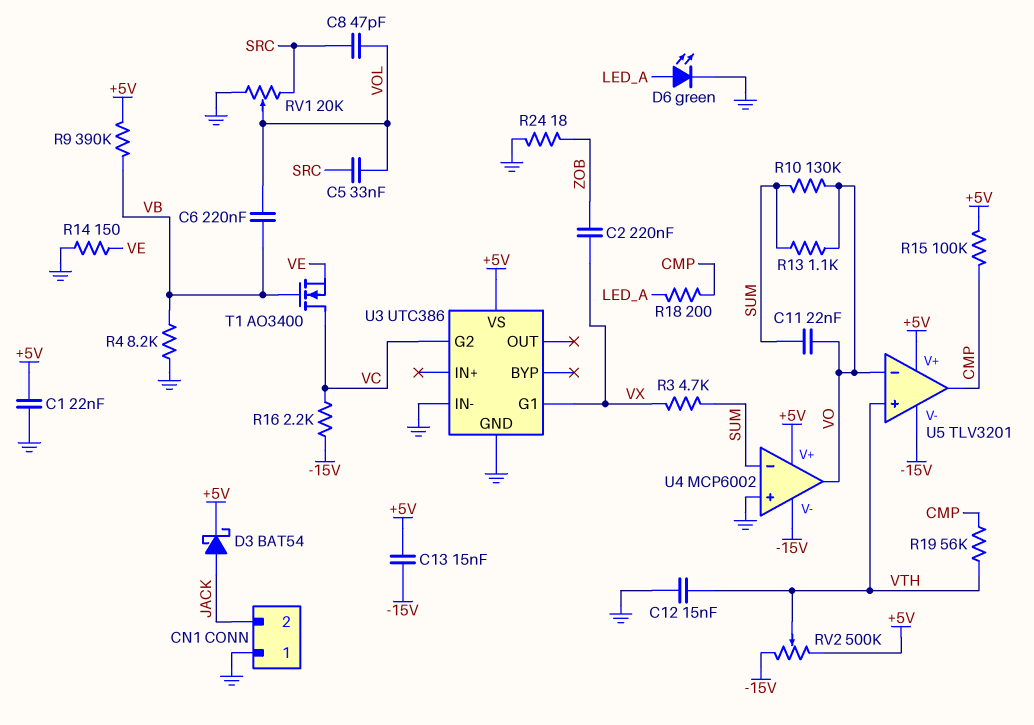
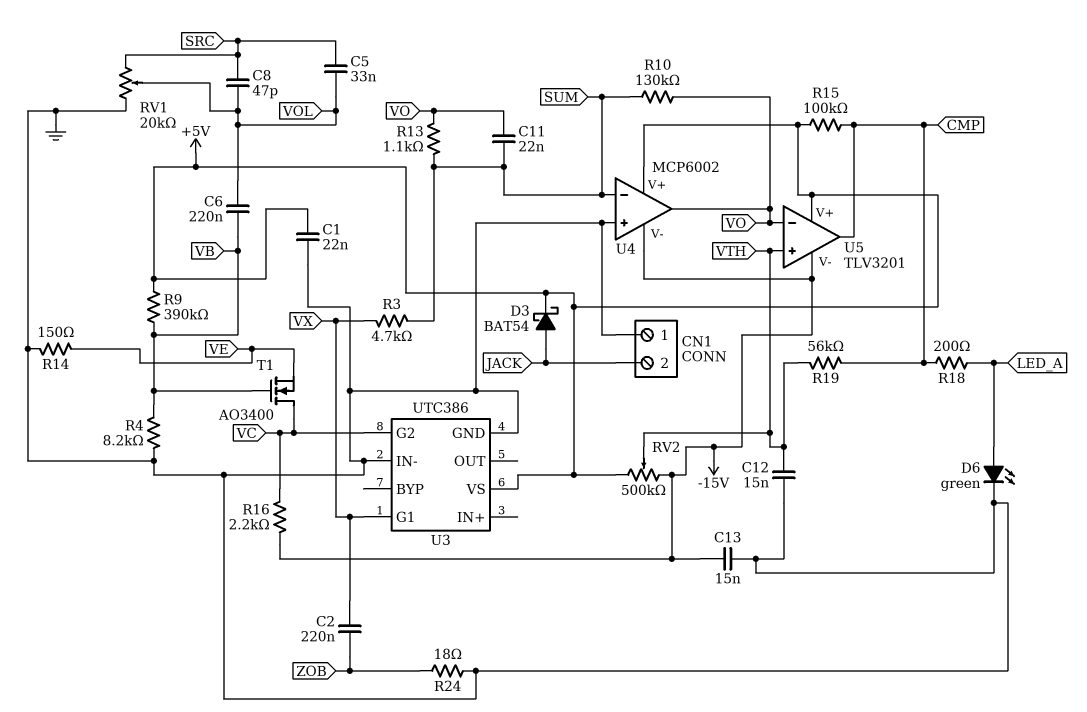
C13: 15nF (+5V, -15V) -> 15nF (-15V, GND)

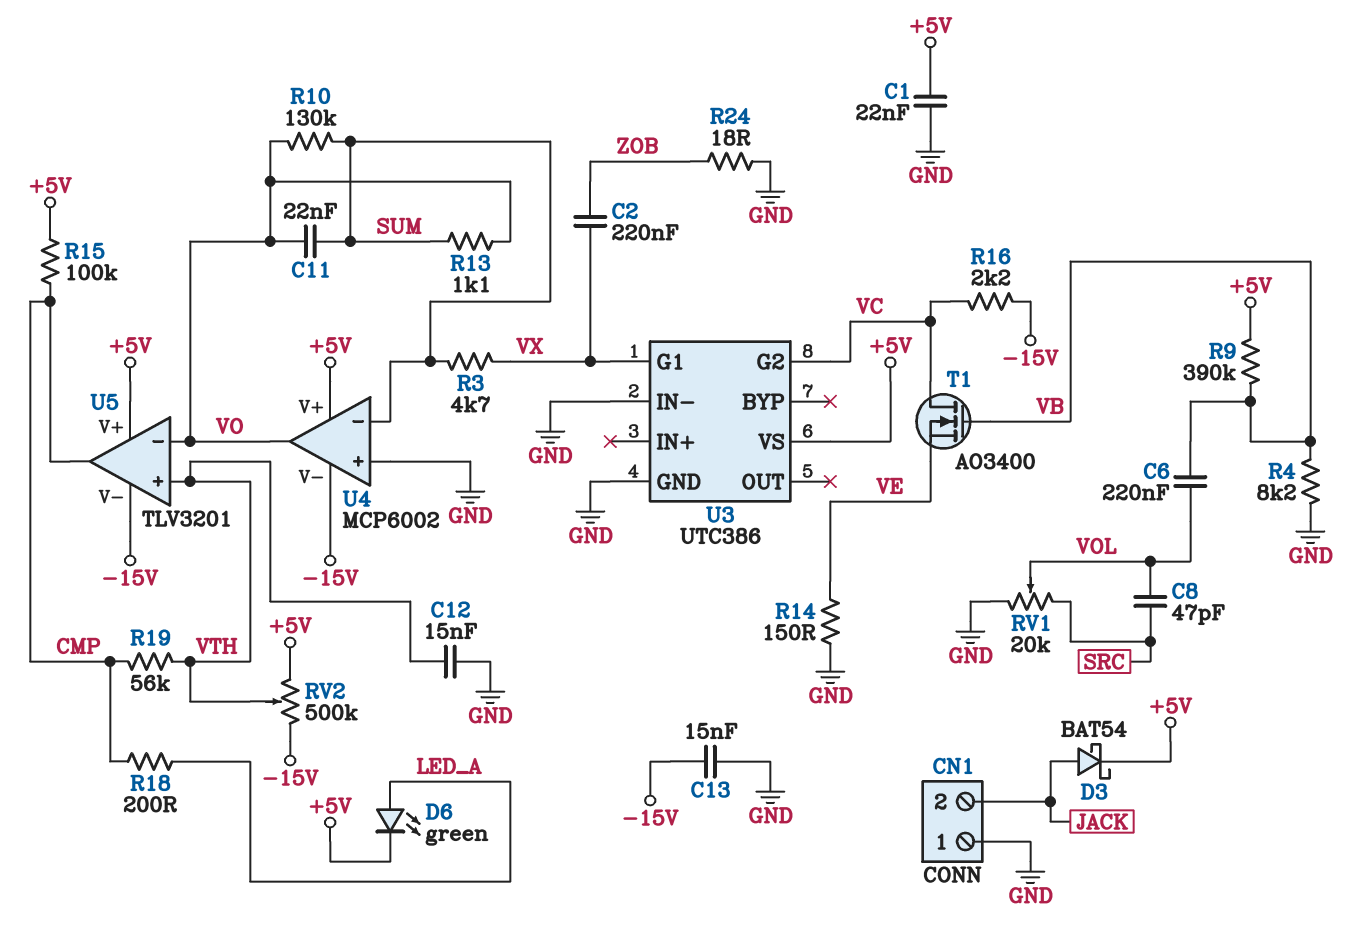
C5: 33nF (SRC, VOL) -> none
D6: LED green (A LED_A, K GND) -> LED green (A LED_A, K +5V)

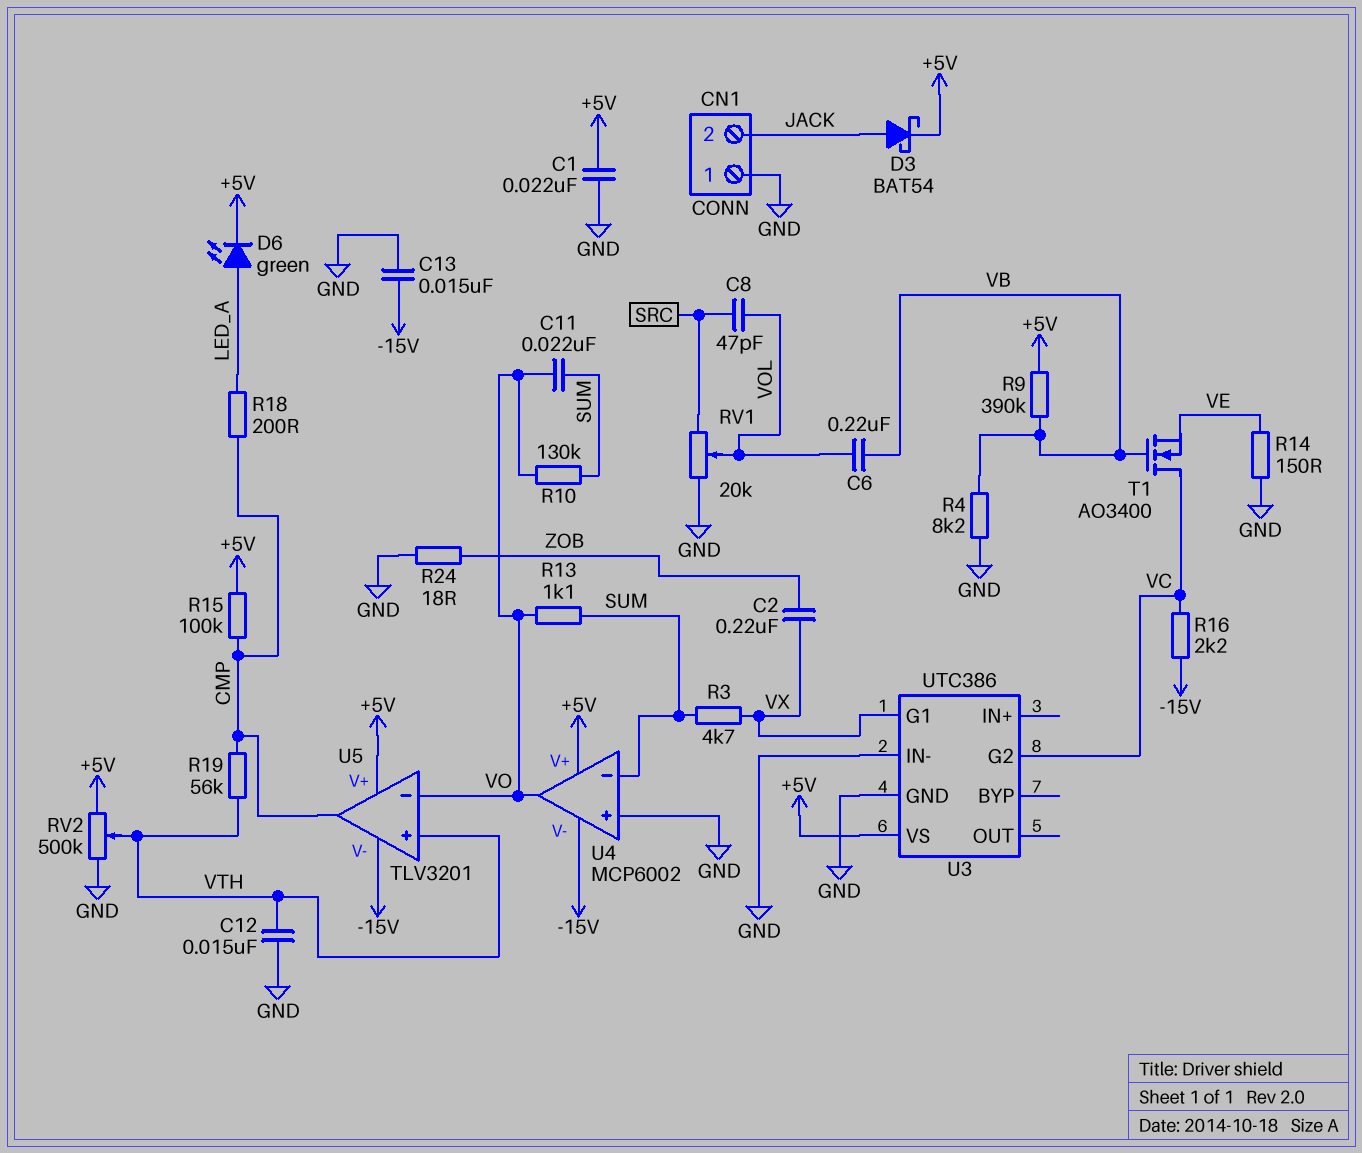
RV2: 500k (+5V, -15V, wiper VTH) -> 500k (+5V, GND, wiper VTH)

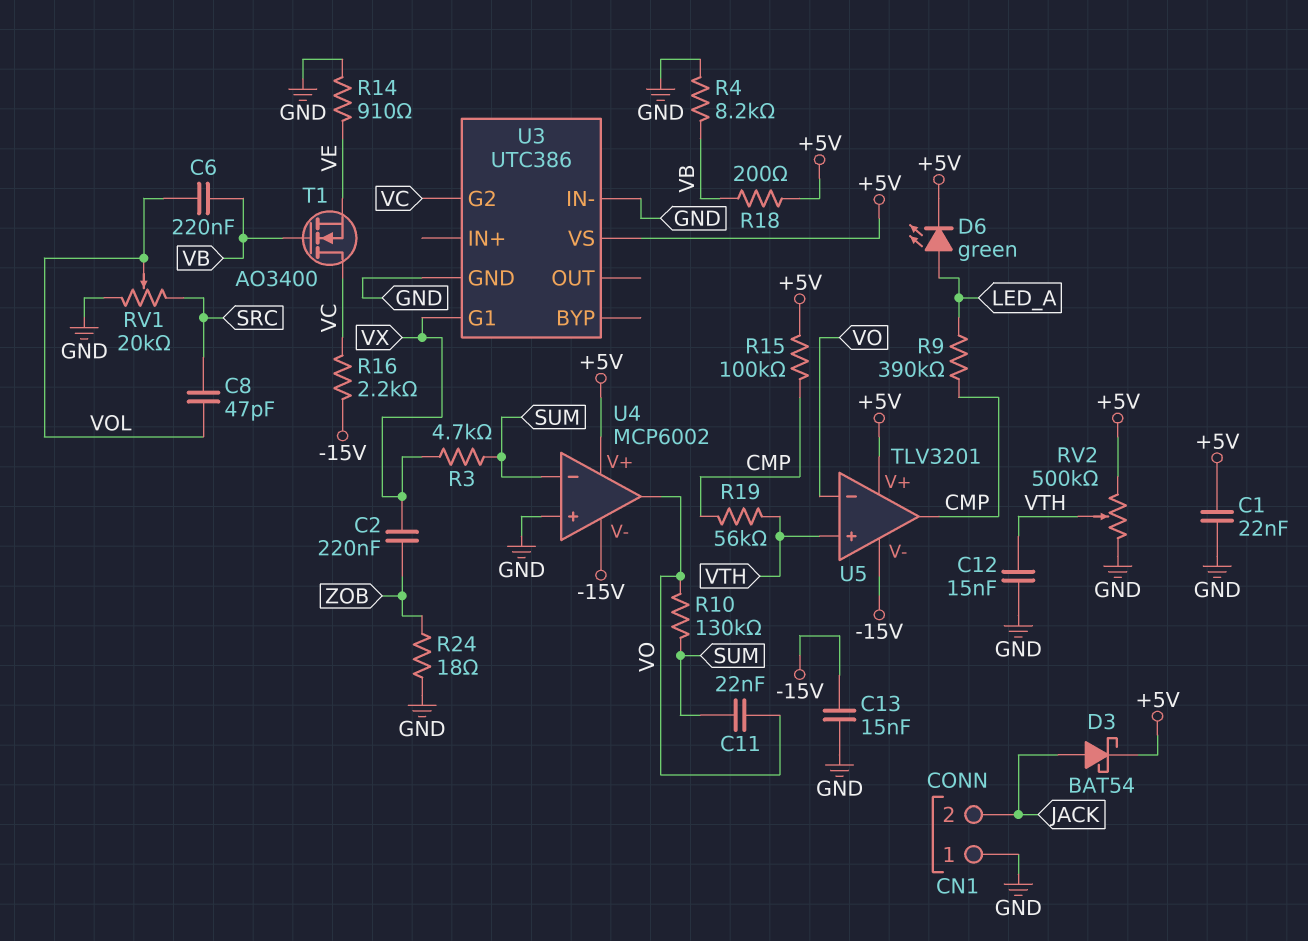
R9: 390k (+5V, VB) -> 390k (CMP, LED_A)
R13: 1.1k (SUM, VO) -> none
R14: 150 (GND, VE) -> 910 (GND, VE)
R18: 200 (CMP, LED_A) -> 200 (+5V, VB)

